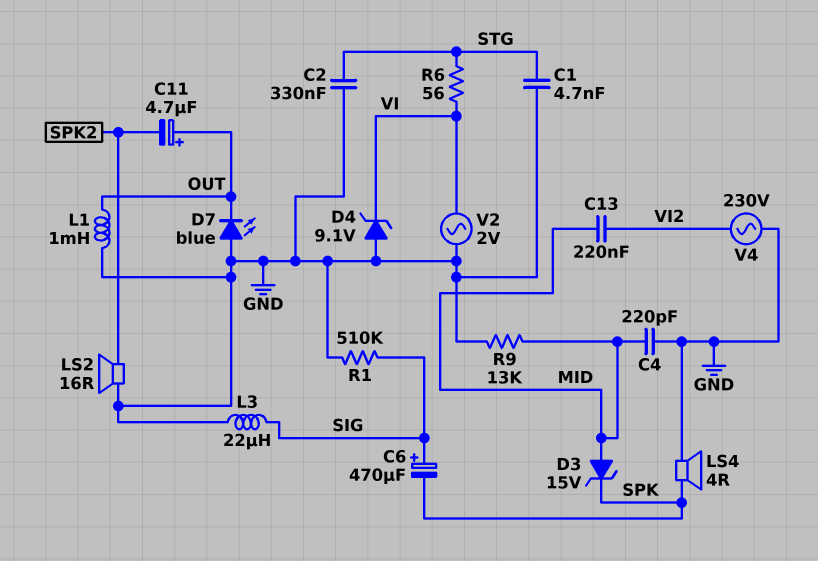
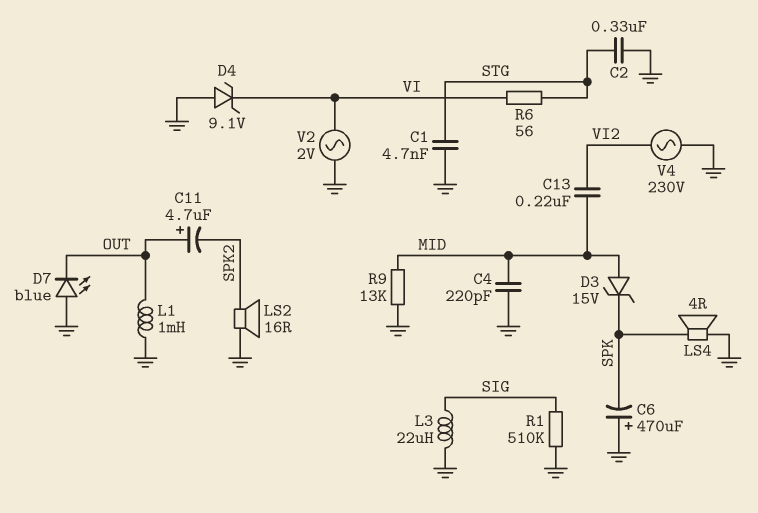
C6: 470uF (plus SIG, minus SPK) -> 470uF (plus GND, minus SPK)

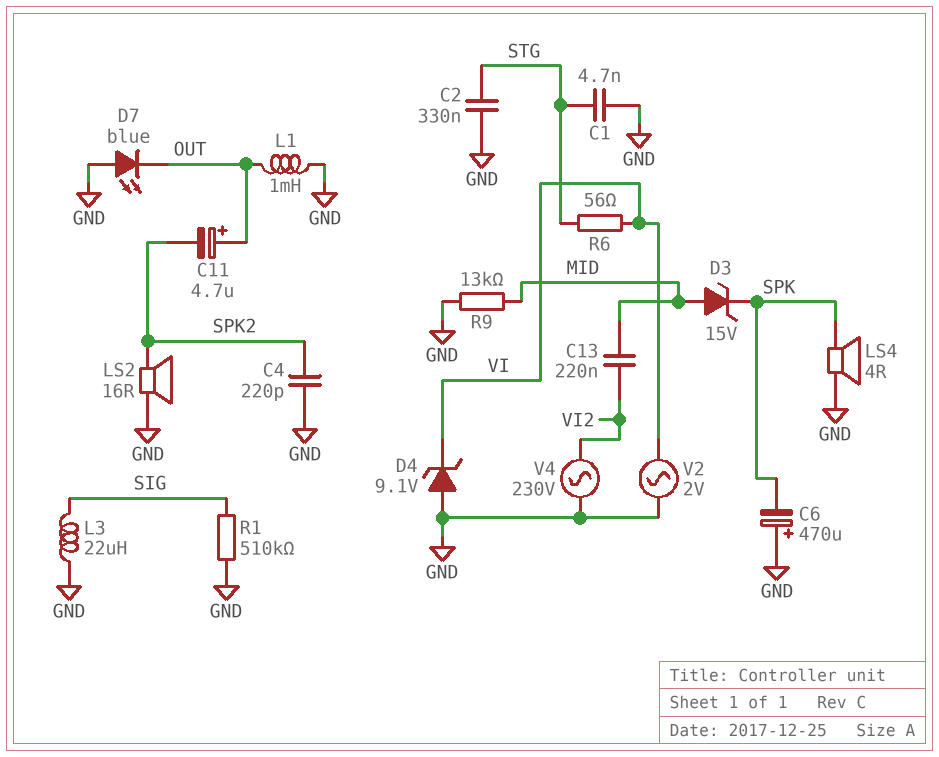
C4: 220pF (GND, MID) -> 220pF (GND, SPK2)

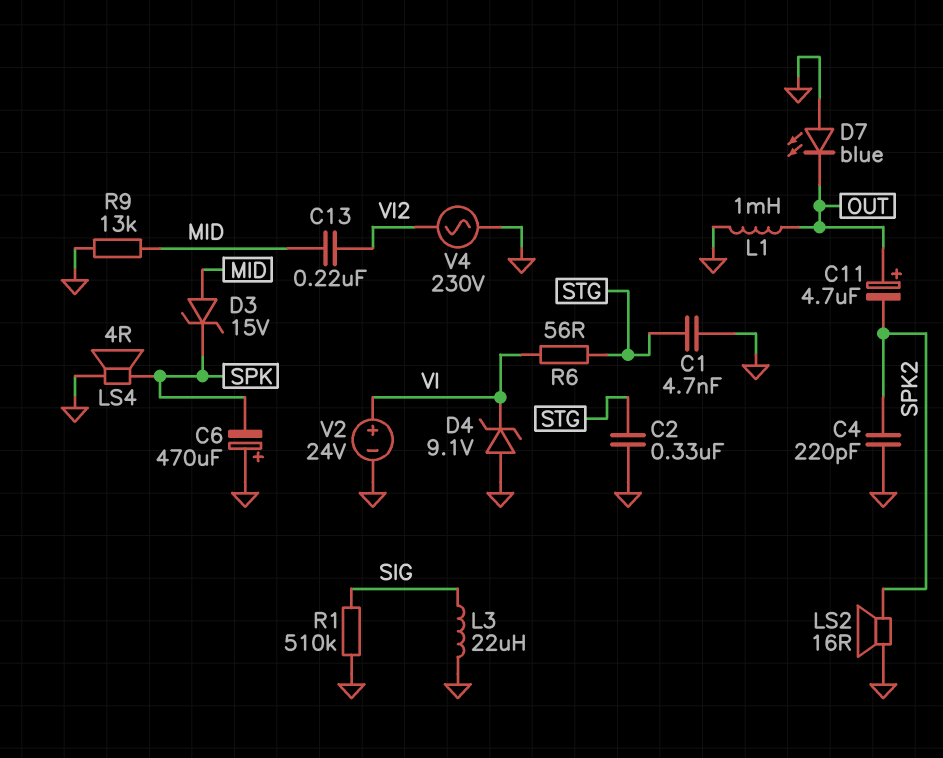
V2: AC 2V (GND, VI) -> 24V (plus VI, minus GND)

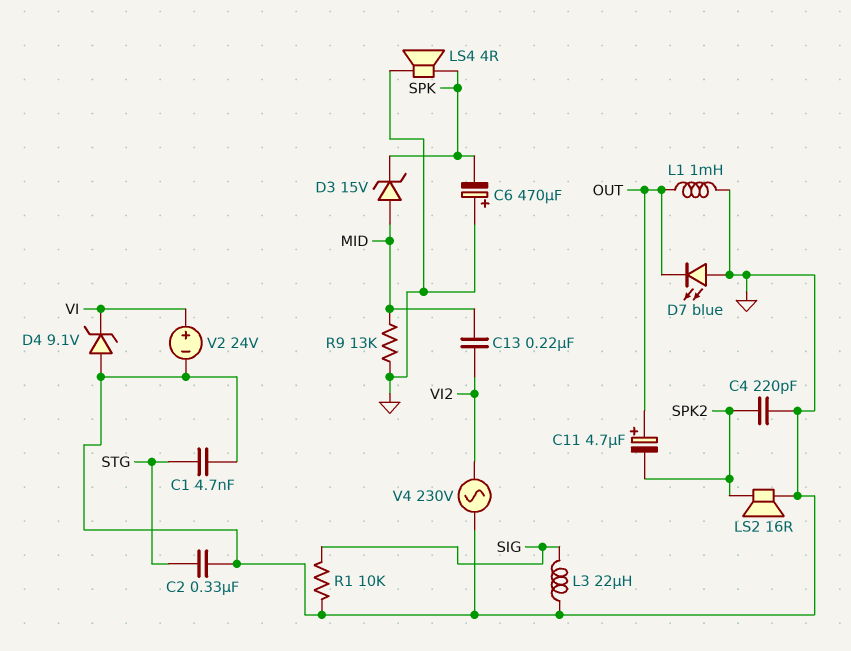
R1: 510k (GND, SIG) -> 10k (GND, SIG)
R6: 56 (STG, VI) -> none

